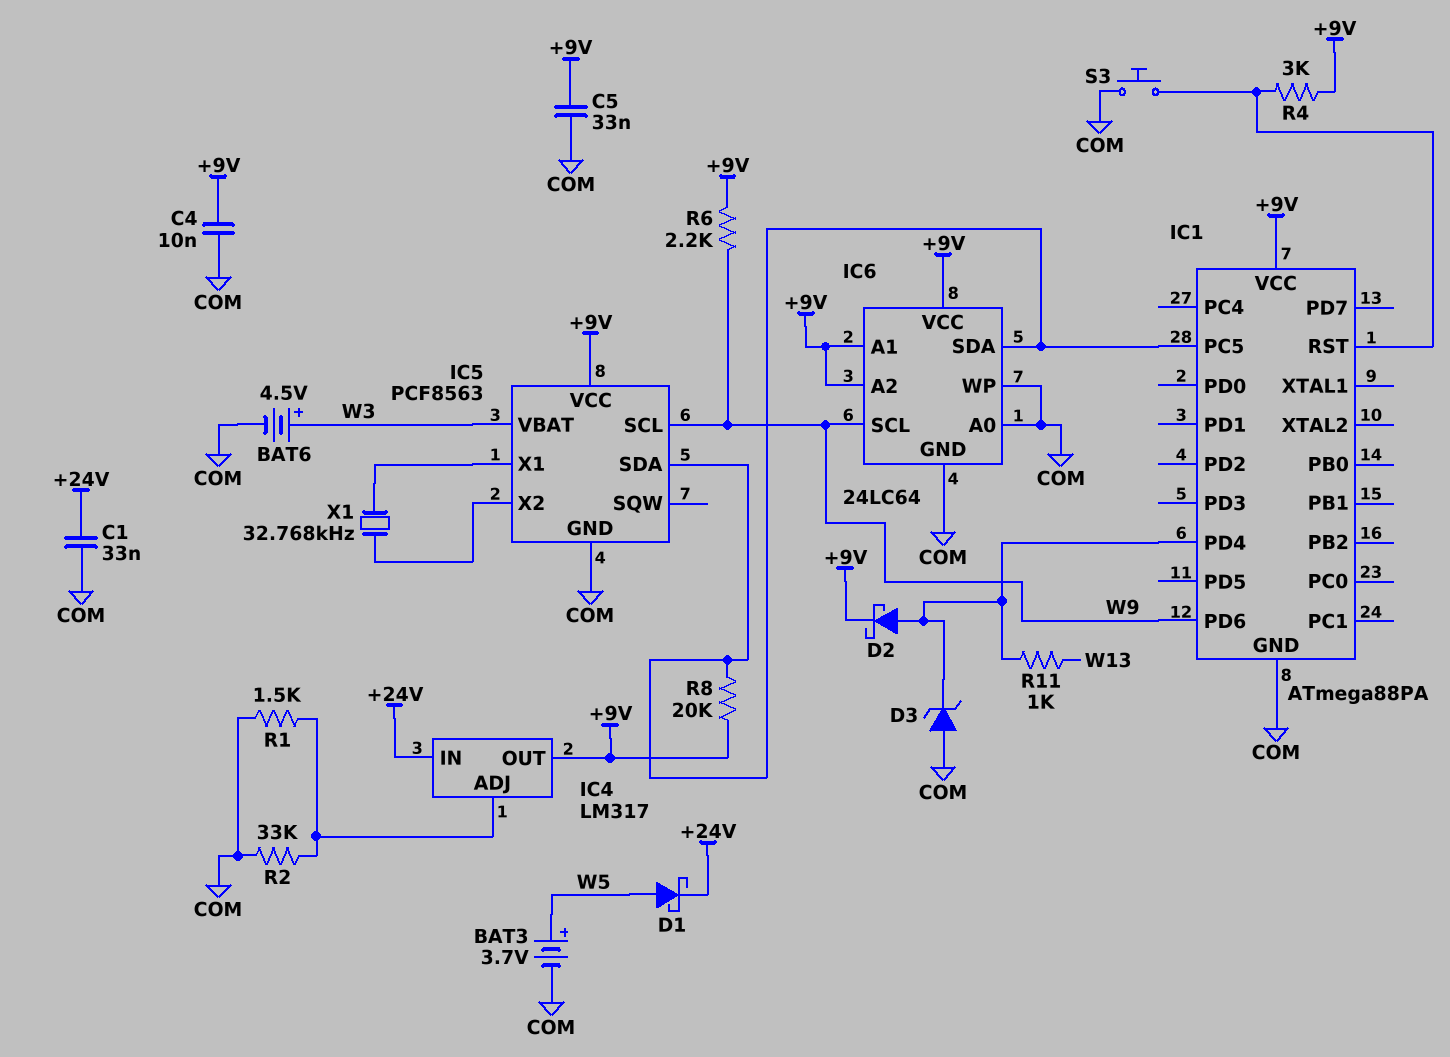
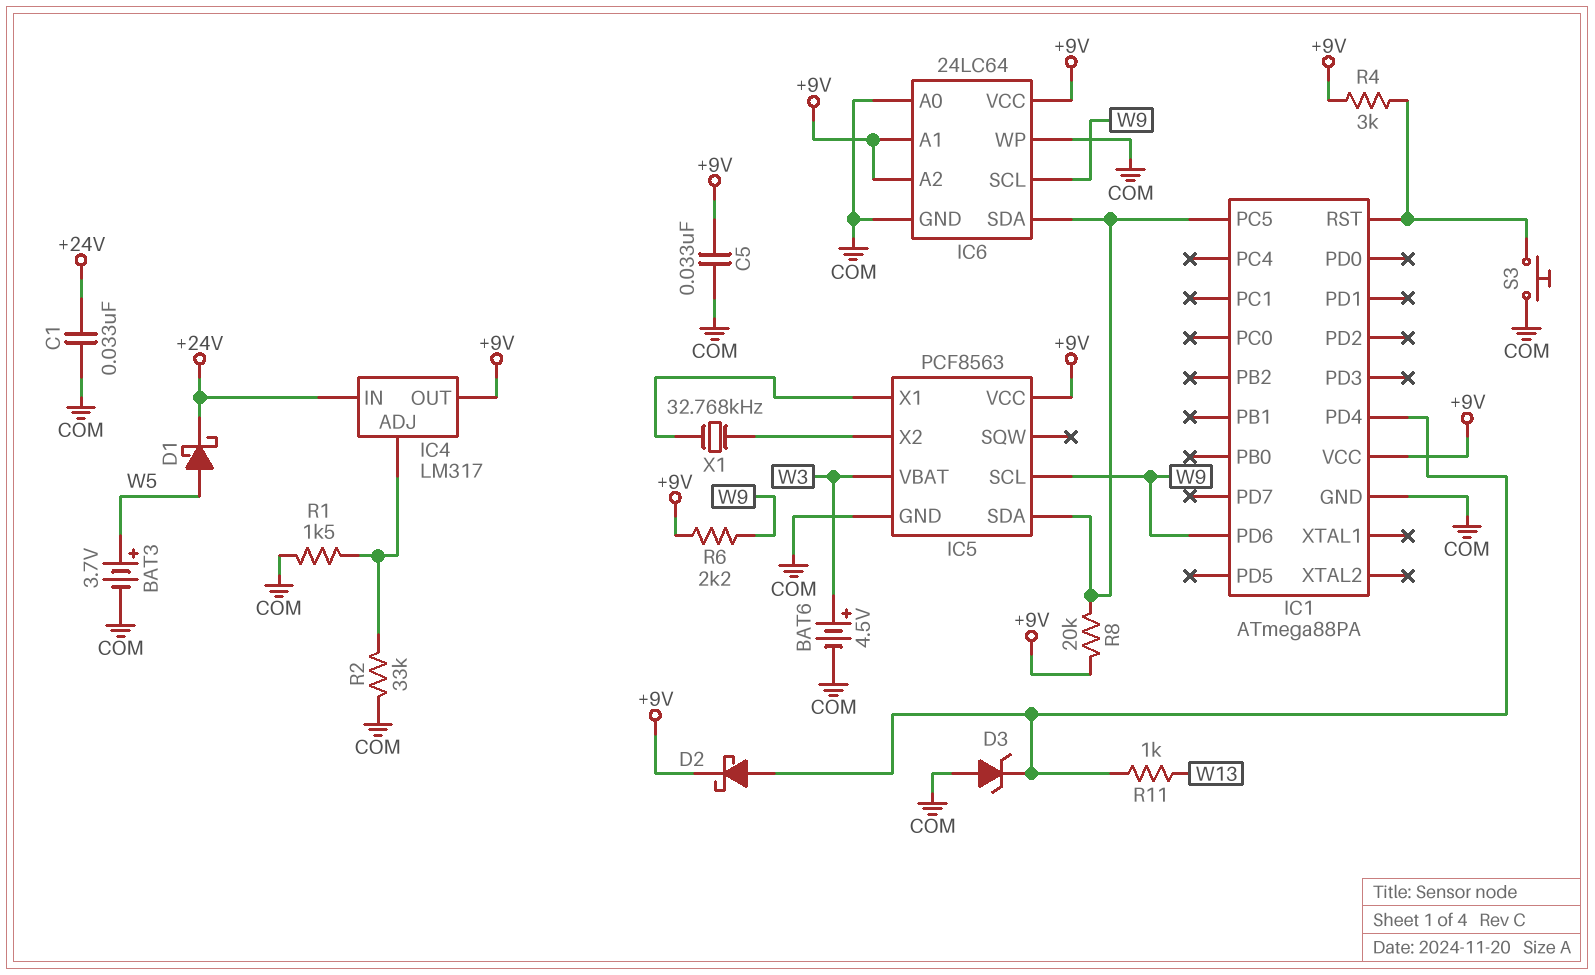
C4: 10nF (+9V, COM) -> none

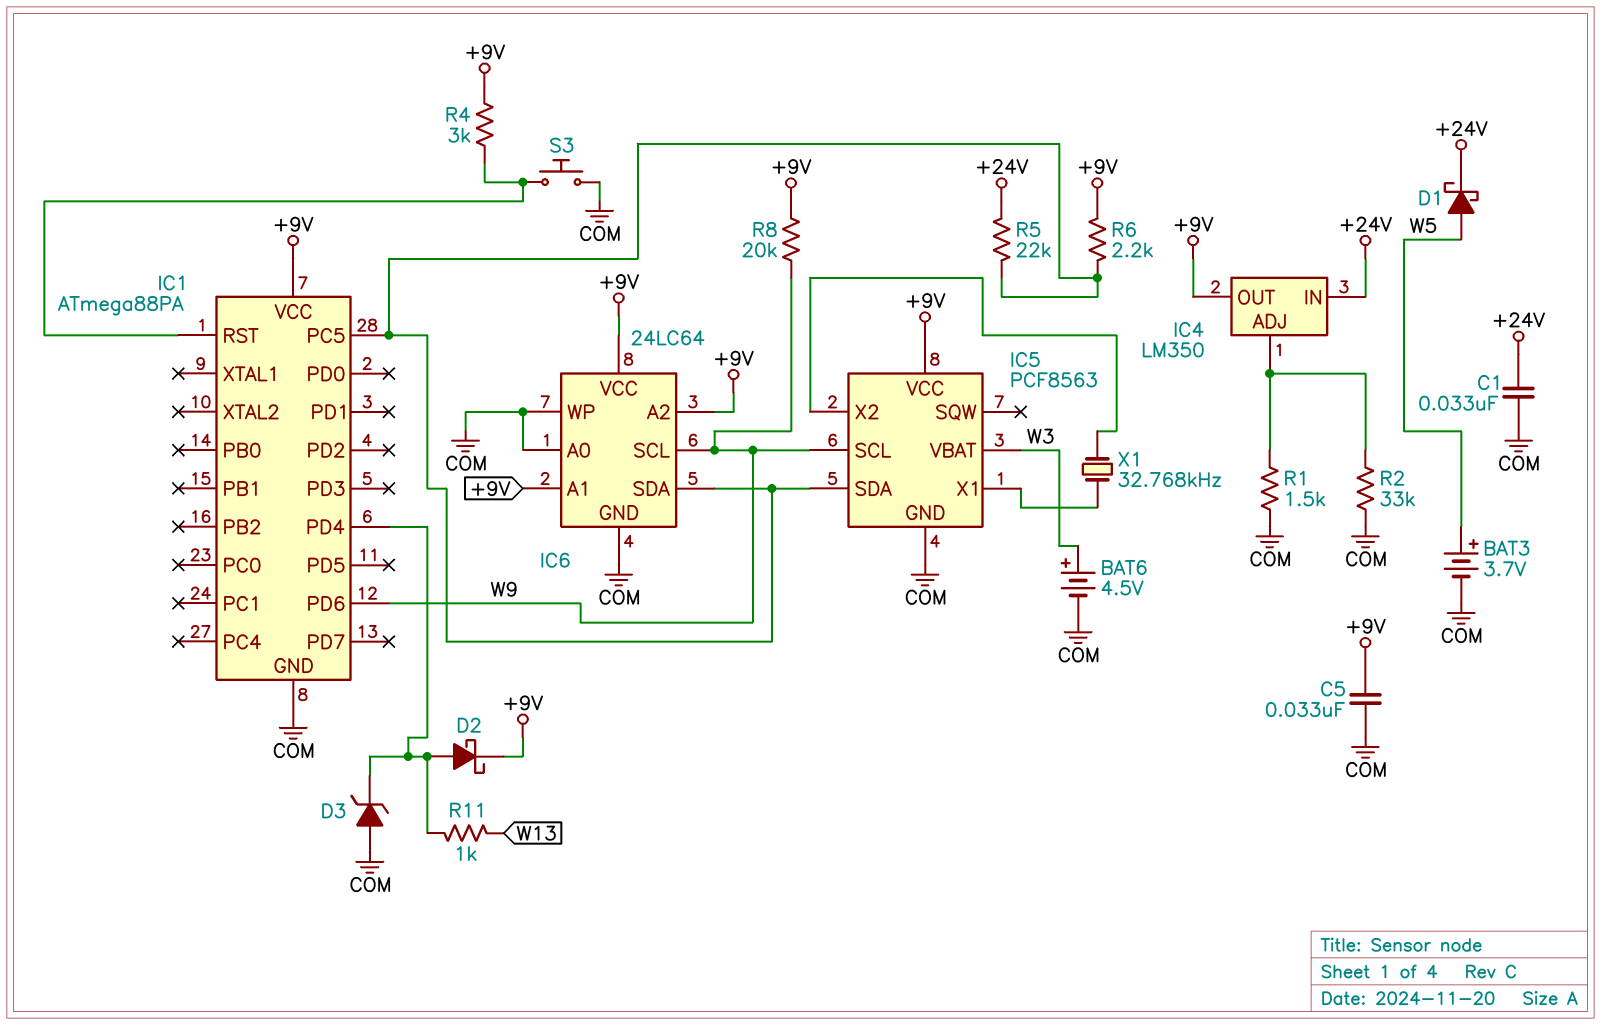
IC4: LM317 -> LM350
R5: none -> 22k (+24V, IC1/PC5)
R6: 2.2k (+9V, W9) -> 2.2k (+9V, IC1/PC5)
R8: 20k (+9V, IC1/PC5) -> 20k (+9V, W9)

